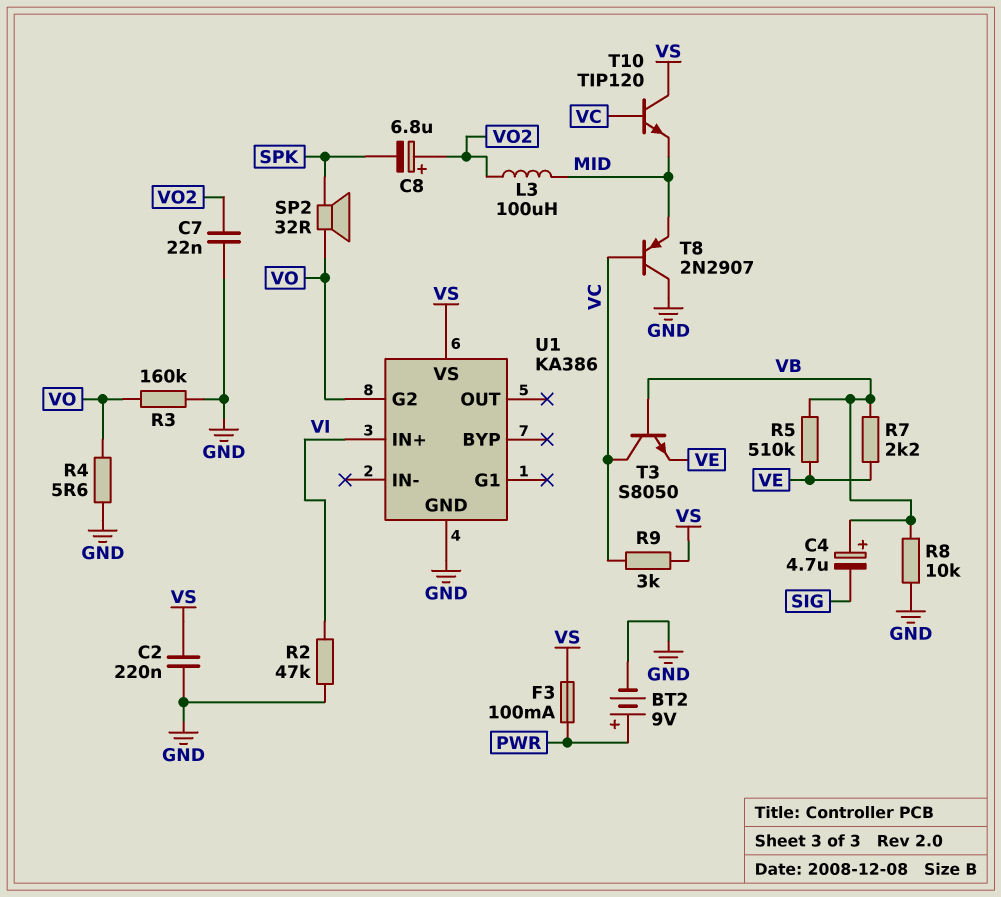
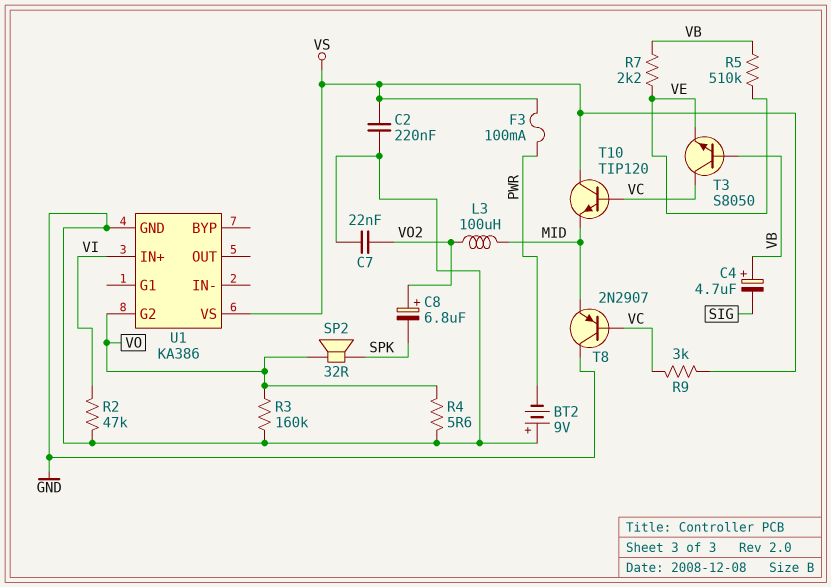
BT2: 9V (plus PWR, minus GND) -> 9V (plus GND, minus PWR)
R8: 10k (GND, VB) -> none

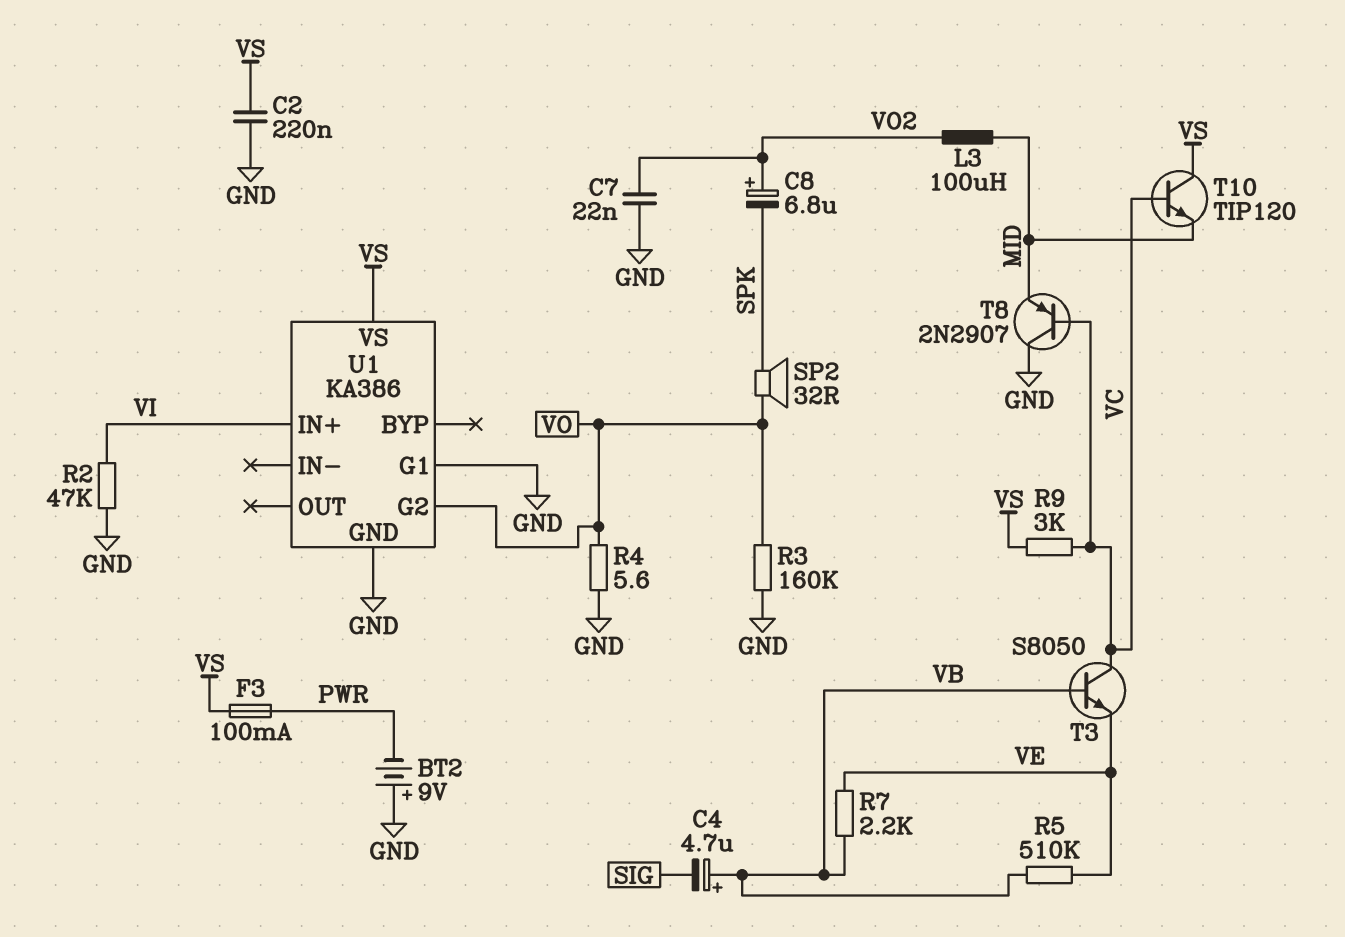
U1 pin G1: none -> GND

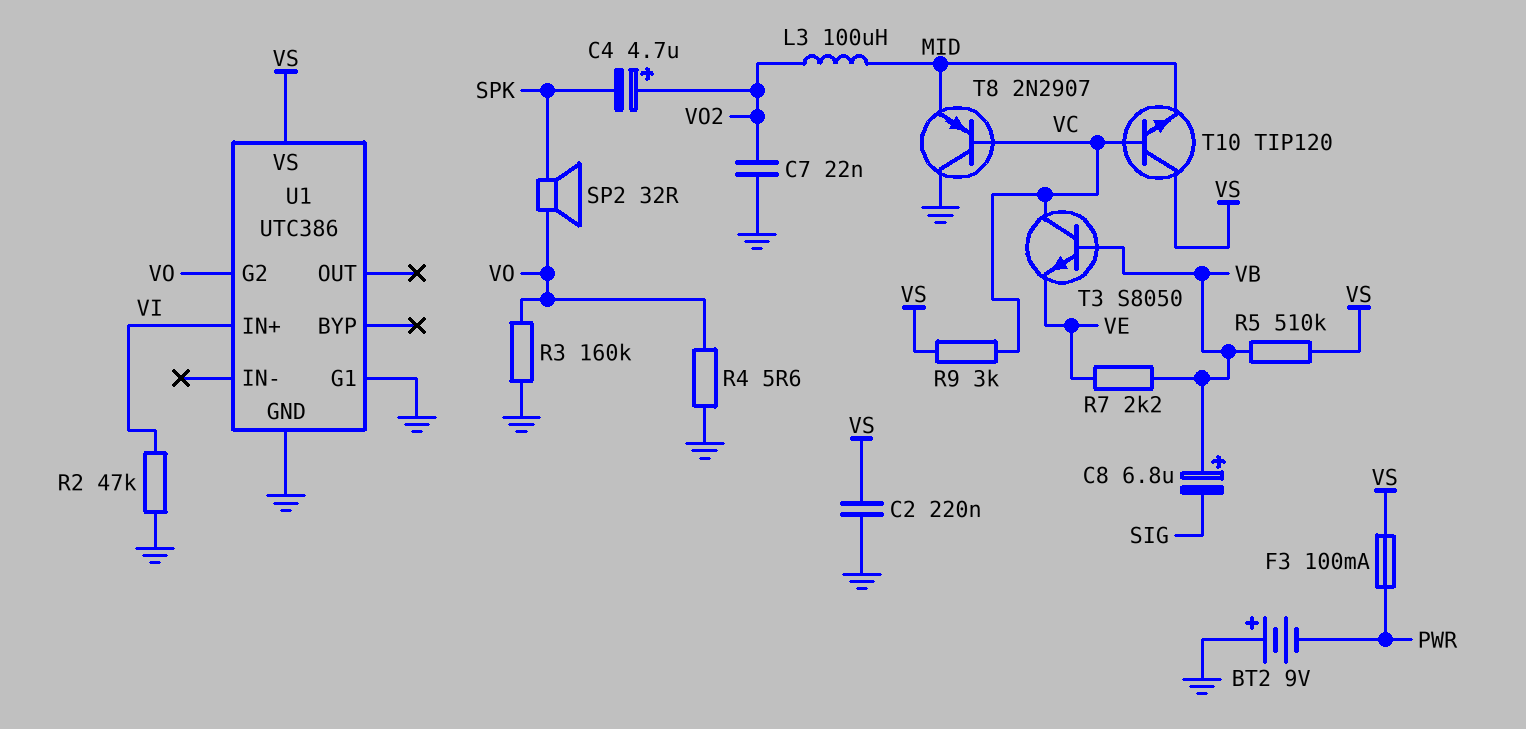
C4: 4.7uF (plus VB, minus SIG) -> 4.7uF (plus VO2, minus SPK)
C8: 6.8uF (plus VO2, minus SPK) -> 6.8uF (plus VB, minus SIG)
R5: 510k (VB, VE) -> 510k (VB, VS)
U1: KA386 -> UTC386

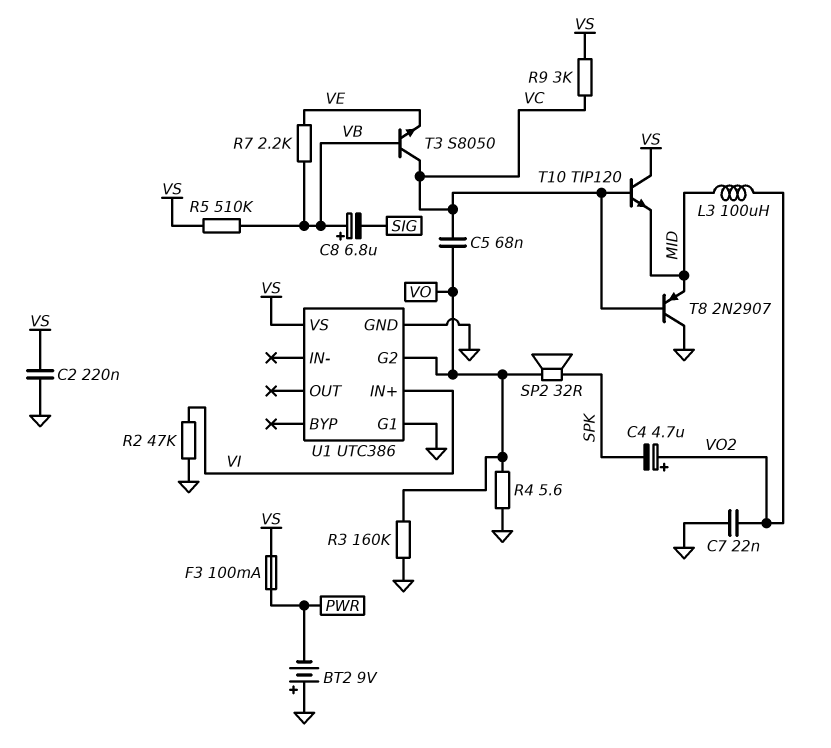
C5: none -> 68nF (VC, VO)

